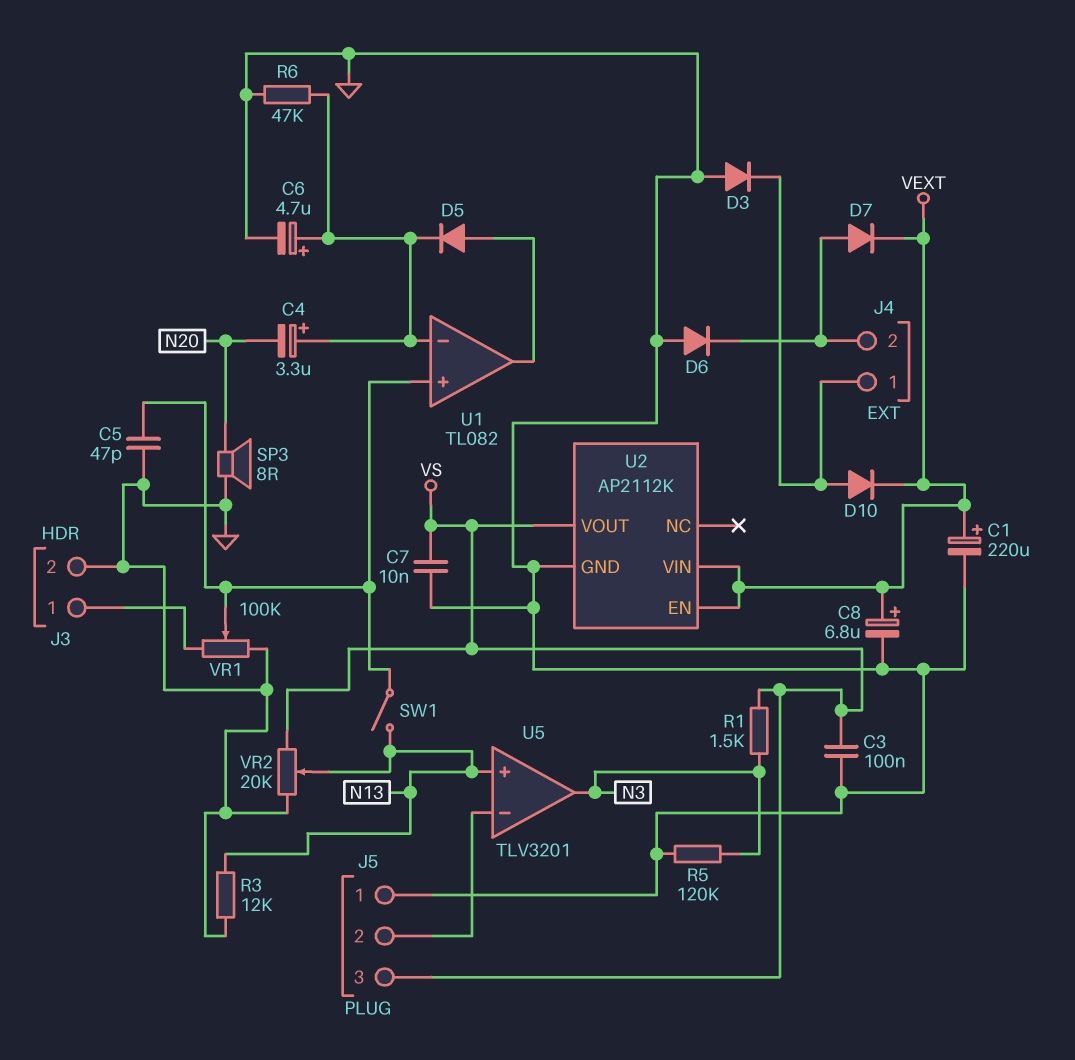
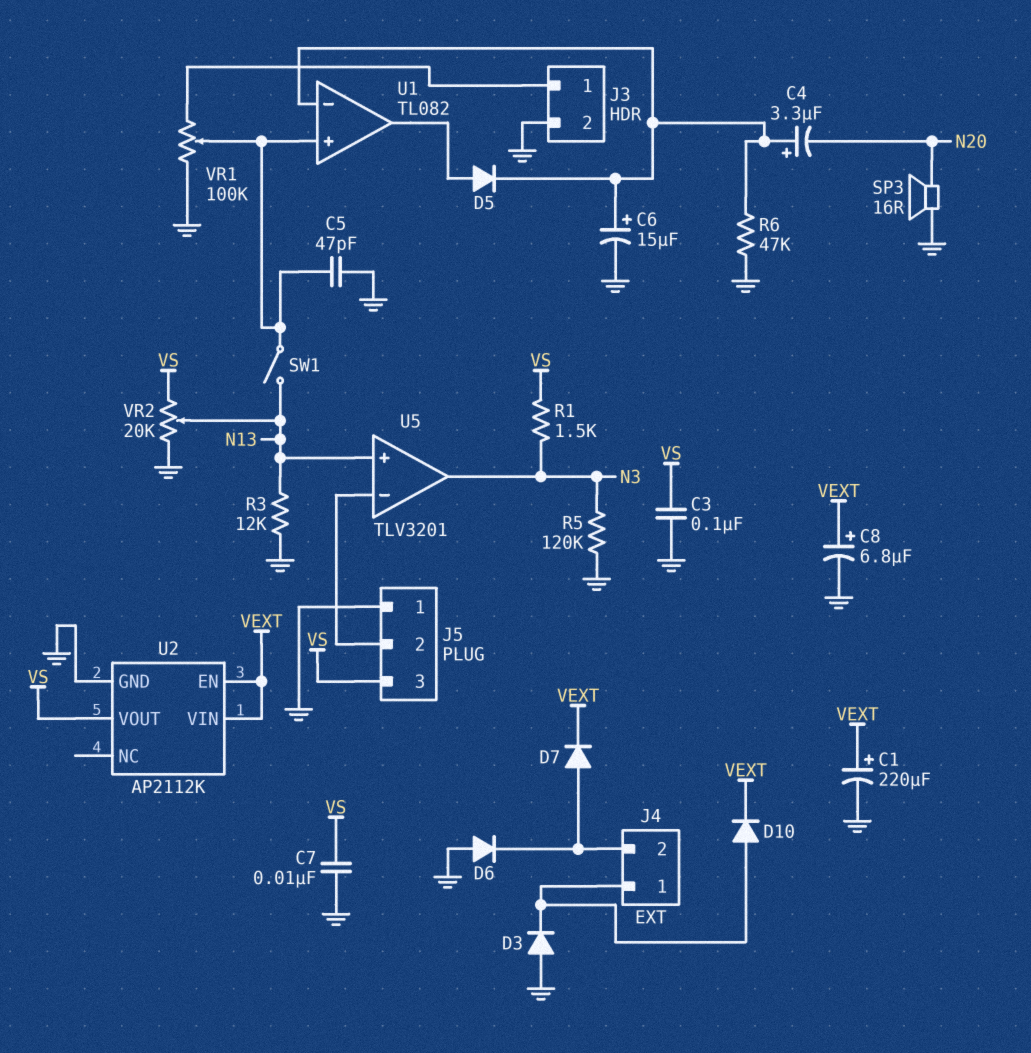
C6: 4.7uF (plus U1/in-, minus GND) -> 15uF (plus U1/in-, minus GND)
SP3: speaker 8R (GND, N20) -> speaker 16R (GND, N20)

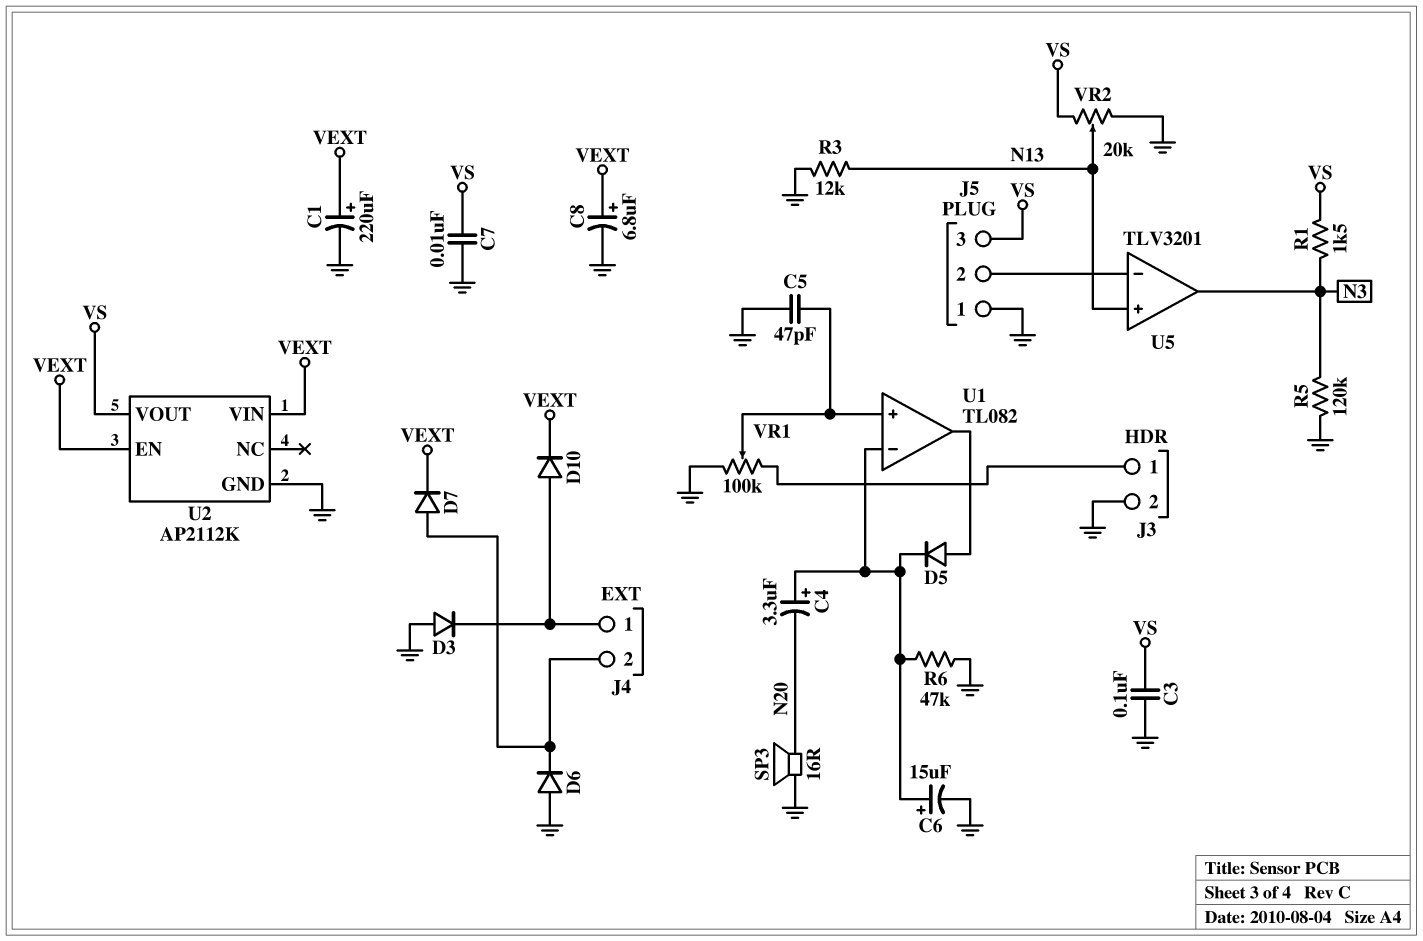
SW1: switch (N13, U1/in+) -> none

